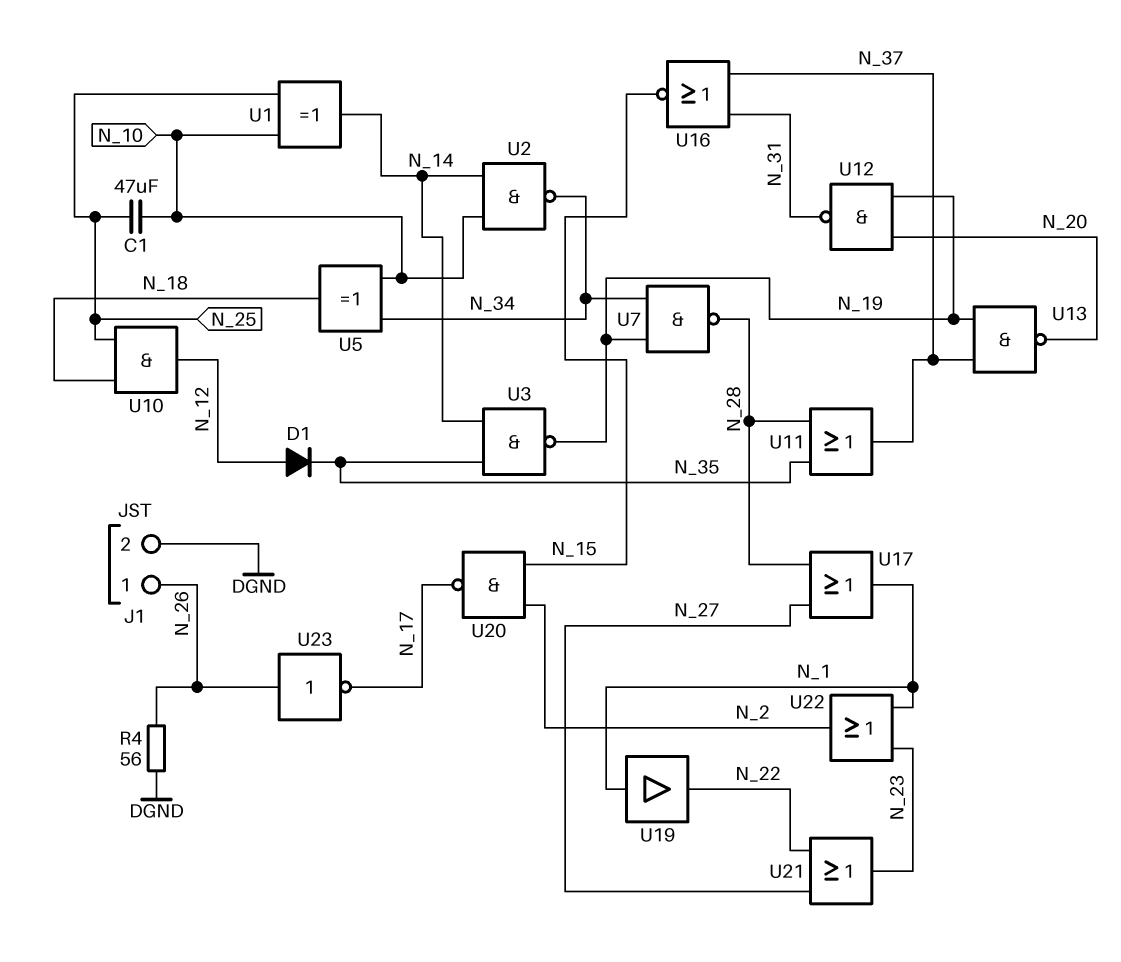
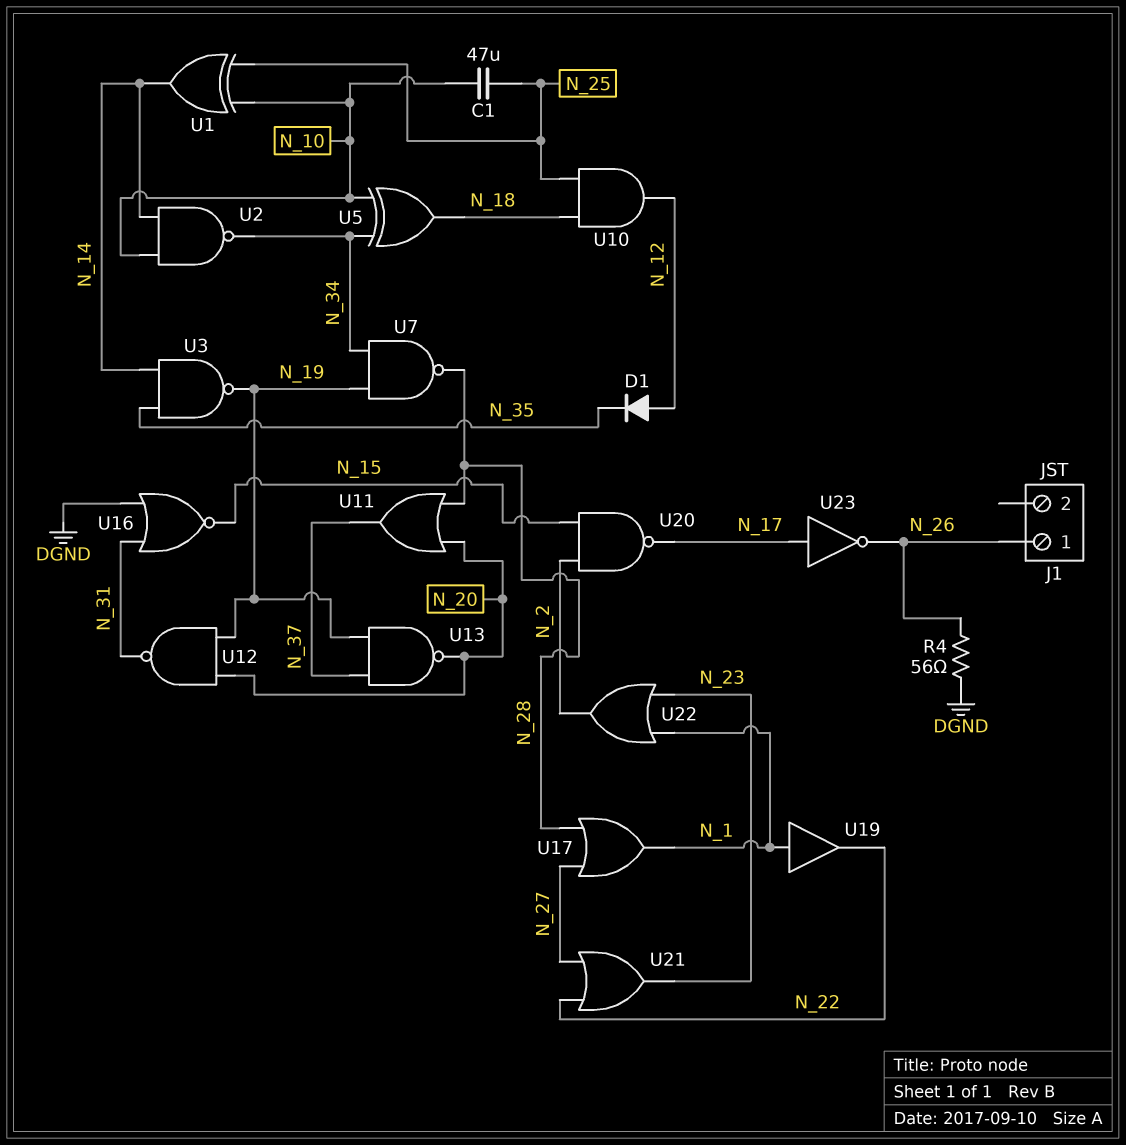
J1 pin 2: DGND -> none
U11: OR (in N_28, in N_35, out N_37) -> OR (in N_20, in N_28, out N_37)
U16: NOR (in N_31, in N_37, out N_15) -> NOR (in DGND, in N_31, out N_15)
U23: NOT (in N_26, out N_17) -> NOT (in N_17, out N_26)

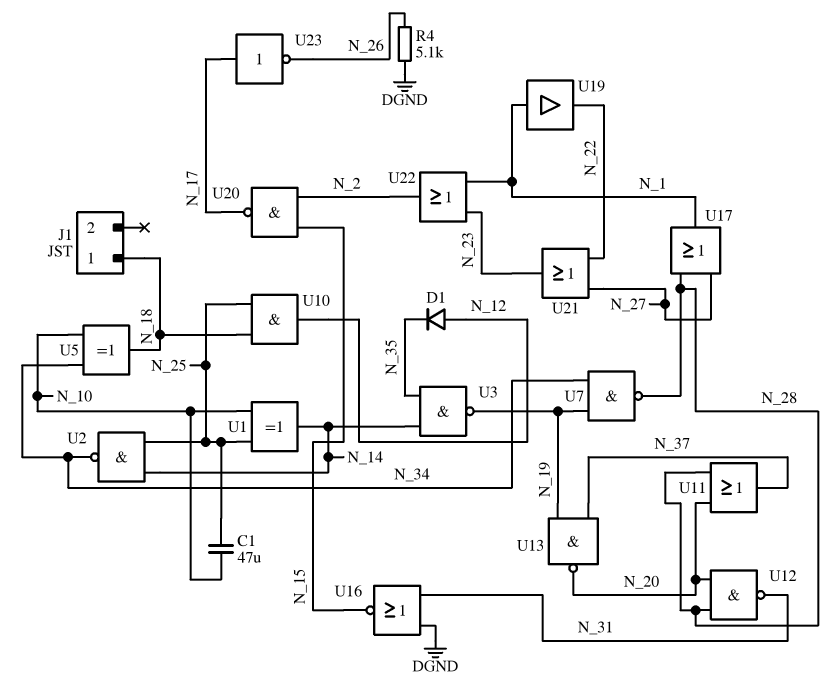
J1 pin 1: N_26 -> N_18
R4: 56 (DGND, N_26) -> 5.1k (DGND, N_26)
U2: NAND (in N_10, in N_14, out N_34) -> NAND (in N_14, in N_25, out N_34)
U12: NAND (in N_19, in N_20, out N_31) -> NAND (in N_20, in N_28, out N_31)

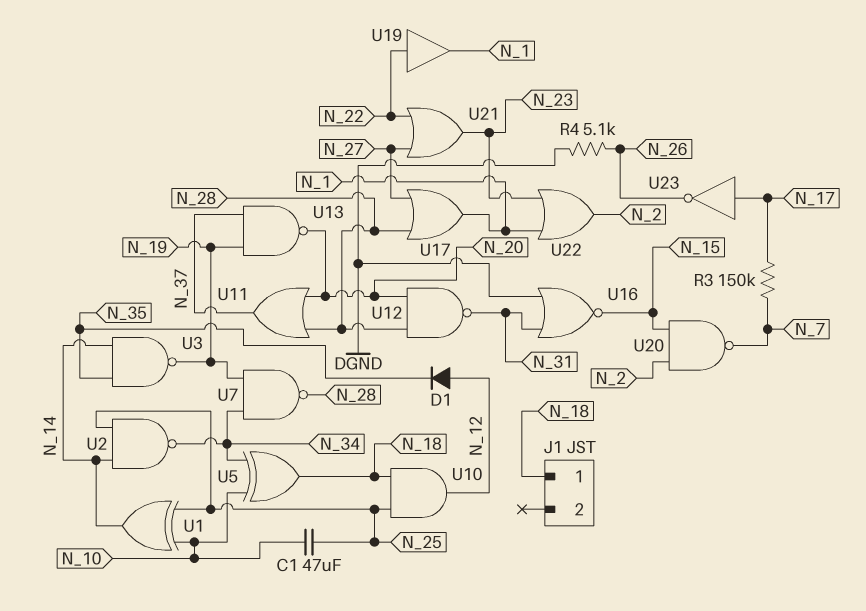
R3: none -> 150k (N_7, N_17)
U19: buffer (in N_1, out N_22) -> buffer (in N_22, out N_1)
U20: NAND (in N_2, in N_15, out N_17) -> NAND (in N_2, in N_15, out N_7)

